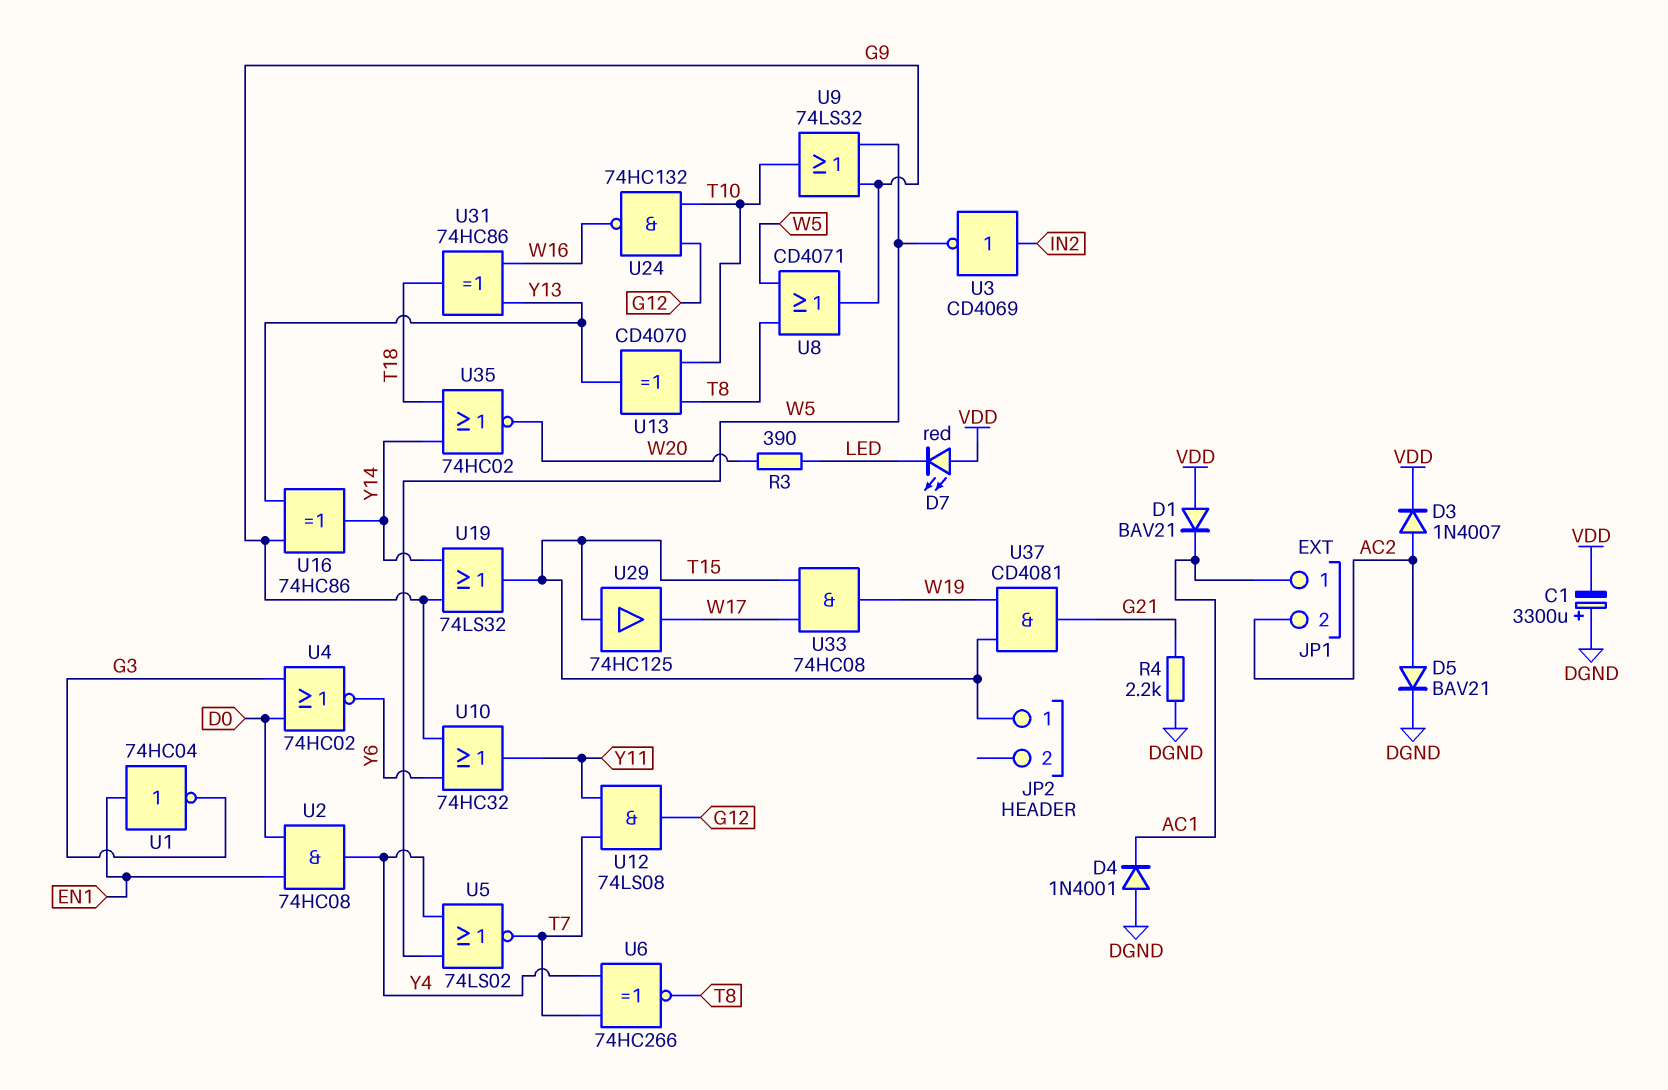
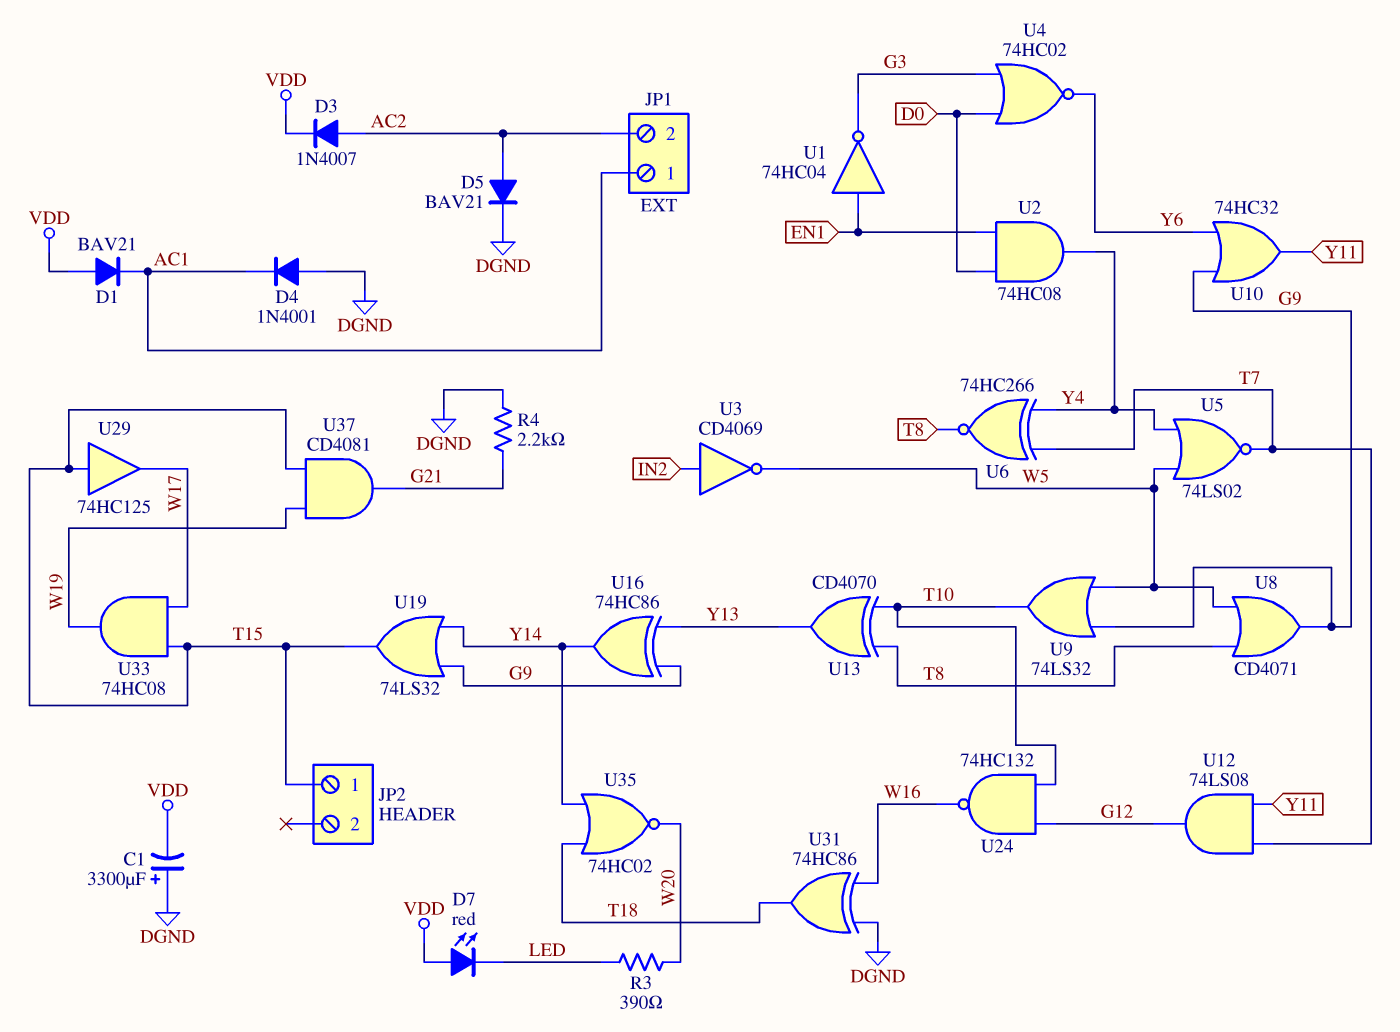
U31: XOR 74HC86 (in W16, in Y13, out T18) -> XOR 74HC86 (in DGND, in W16, out T18)

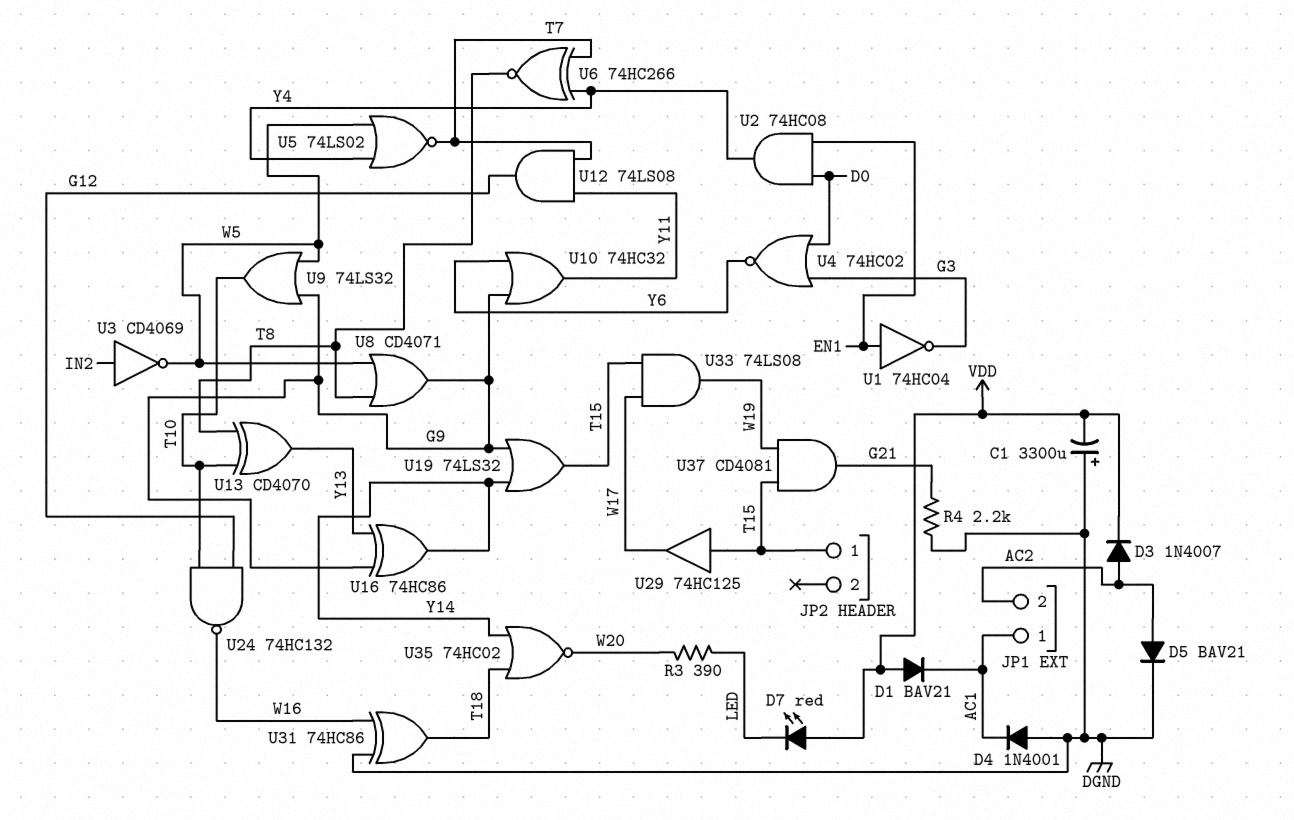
U33: AND 74HC08 (in T15, in W17, out W19) -> AND 74LS08 (in T15, in W17, out W19)

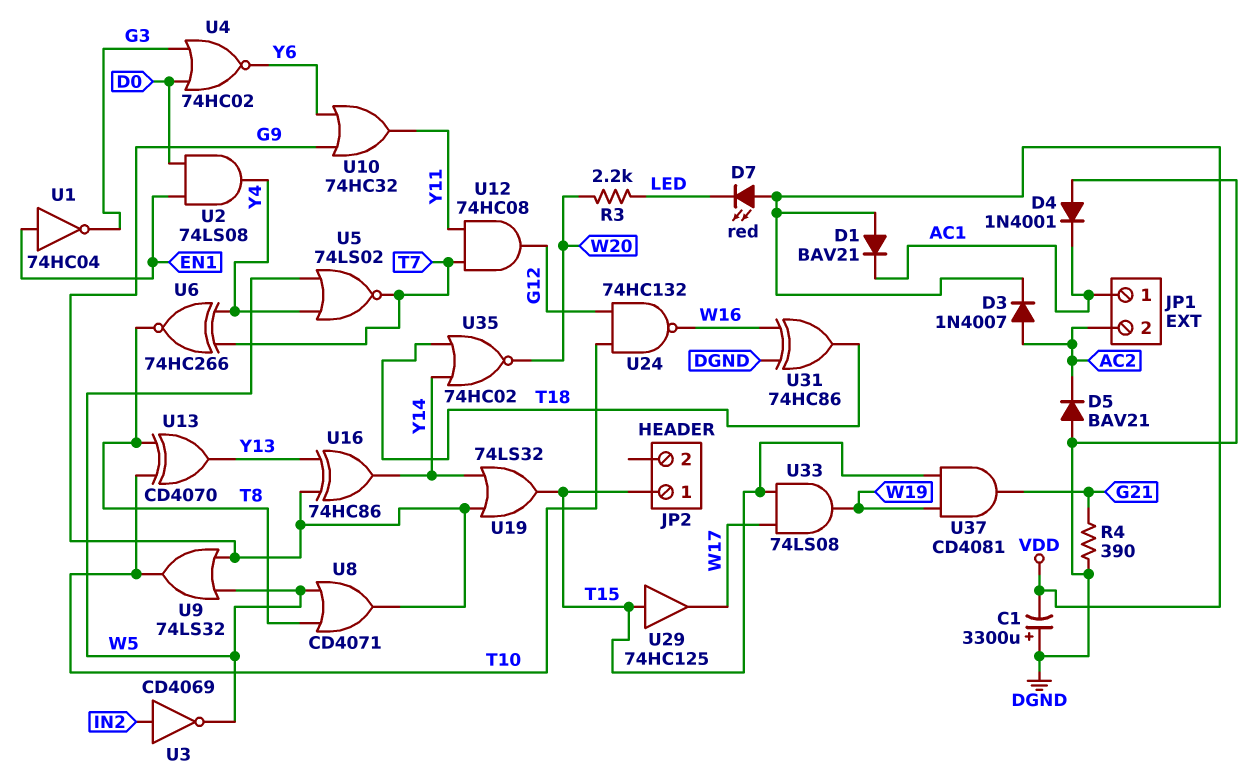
D5: diode BAV21 (A AC2, K DGND) -> diode BAV21 (A DGND, K AC2)
R3: 390 (LED, W20) -> 2.2k (LED, W20)
R4: 2.2k (DGND, G21) -> 390 (DGND, G21)
U2: AND 74HC08 (in D0, in EN1, out Y4) -> AND 74LS08 (in D0, in EN1, out Y4)
U12: AND 74LS08 (in T7, in Y11, out G12) -> AND 74HC08 (in T7, in Y11, out G12)

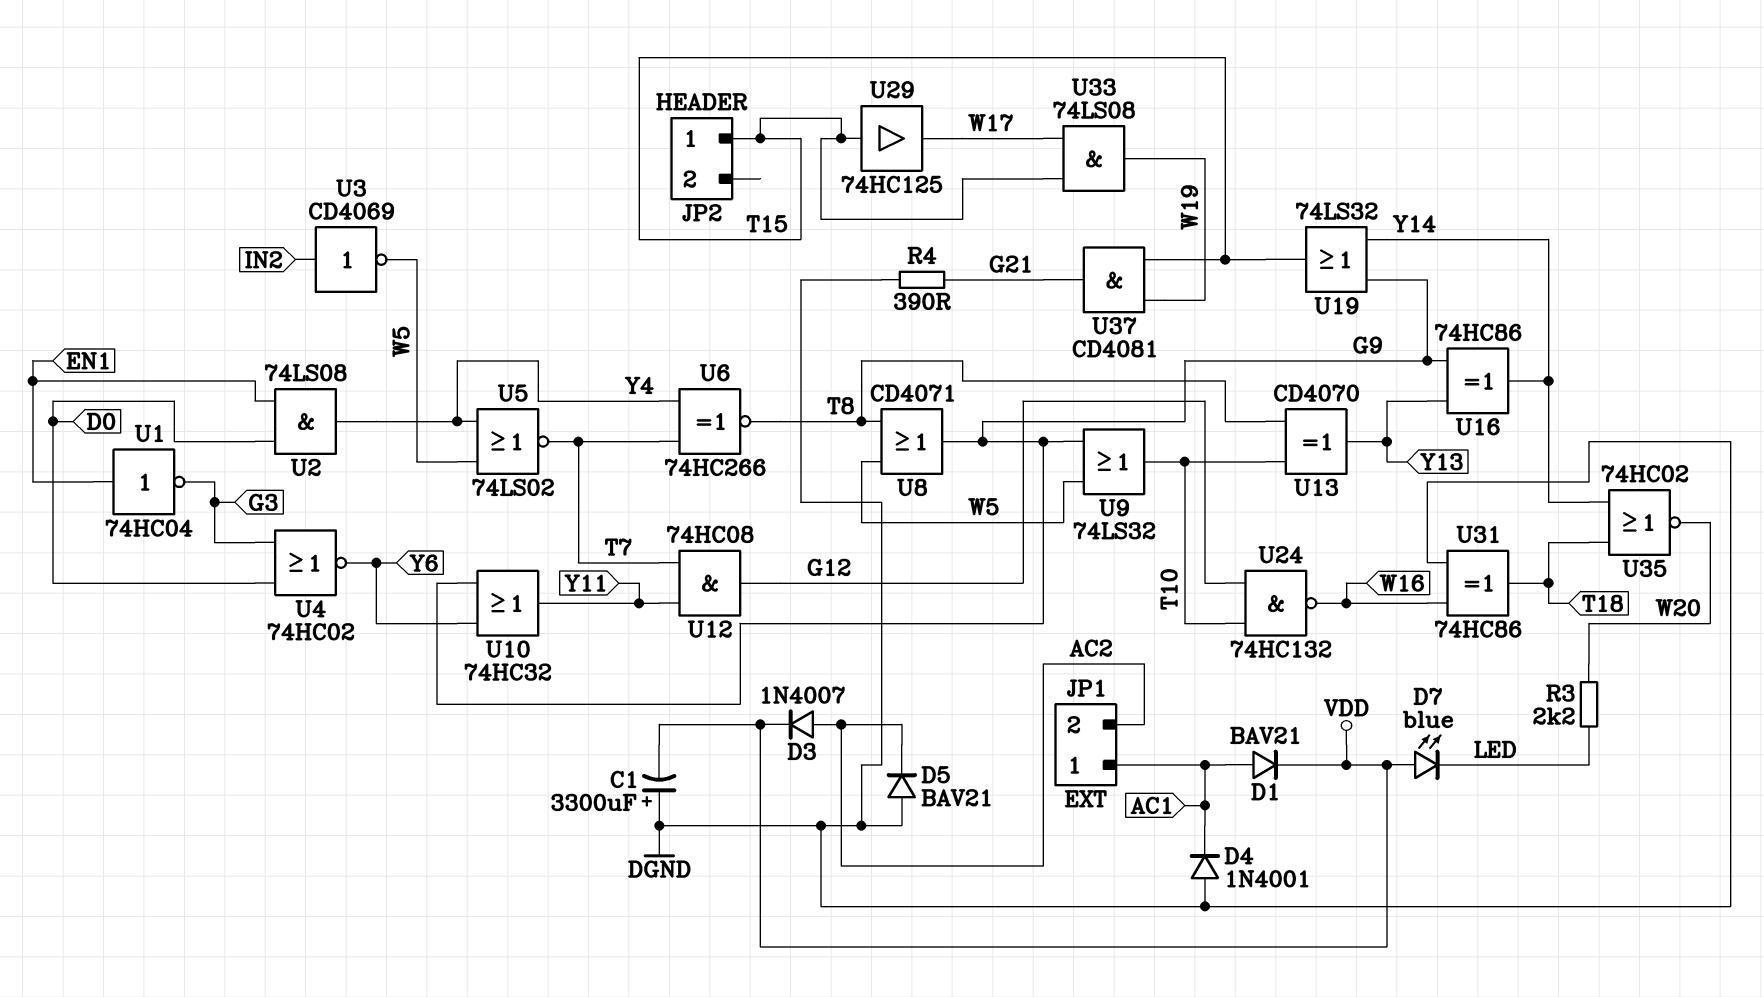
D1: diode BAV21 (A VDD, K AC1) -> diode BAV21 (A AC1, K VDD)
D7: LED red (A VDD, K LED) -> LED blue (A VDD, K LED)

